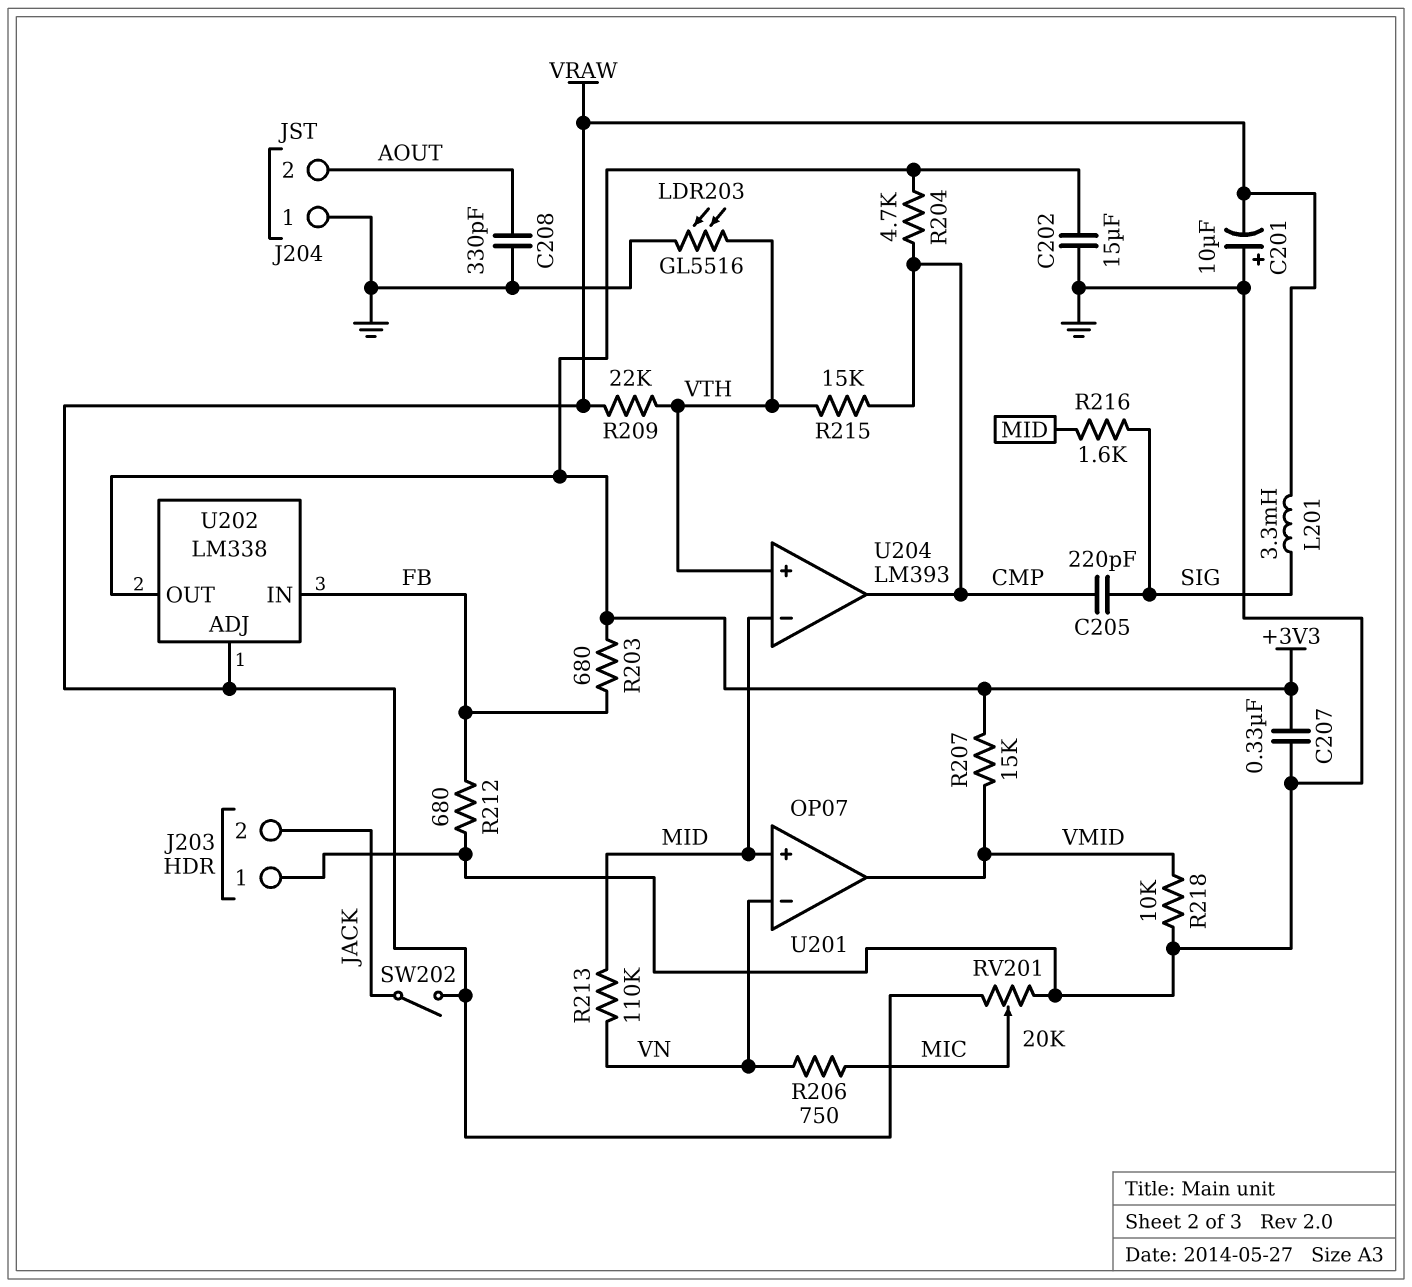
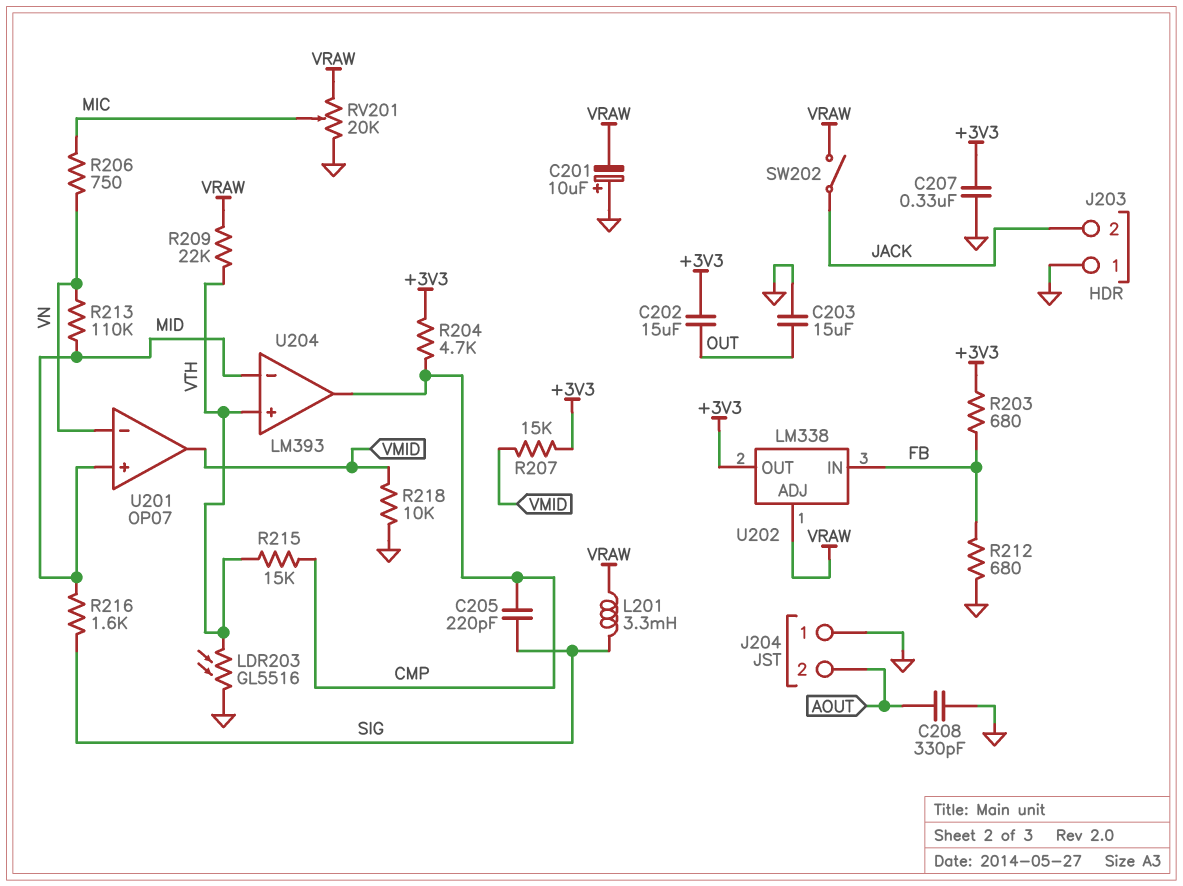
C202: 15uF (+3V3, GND) -> 15uF (+3V3, OUT)
C203: none -> 15uF (GND, OUT)

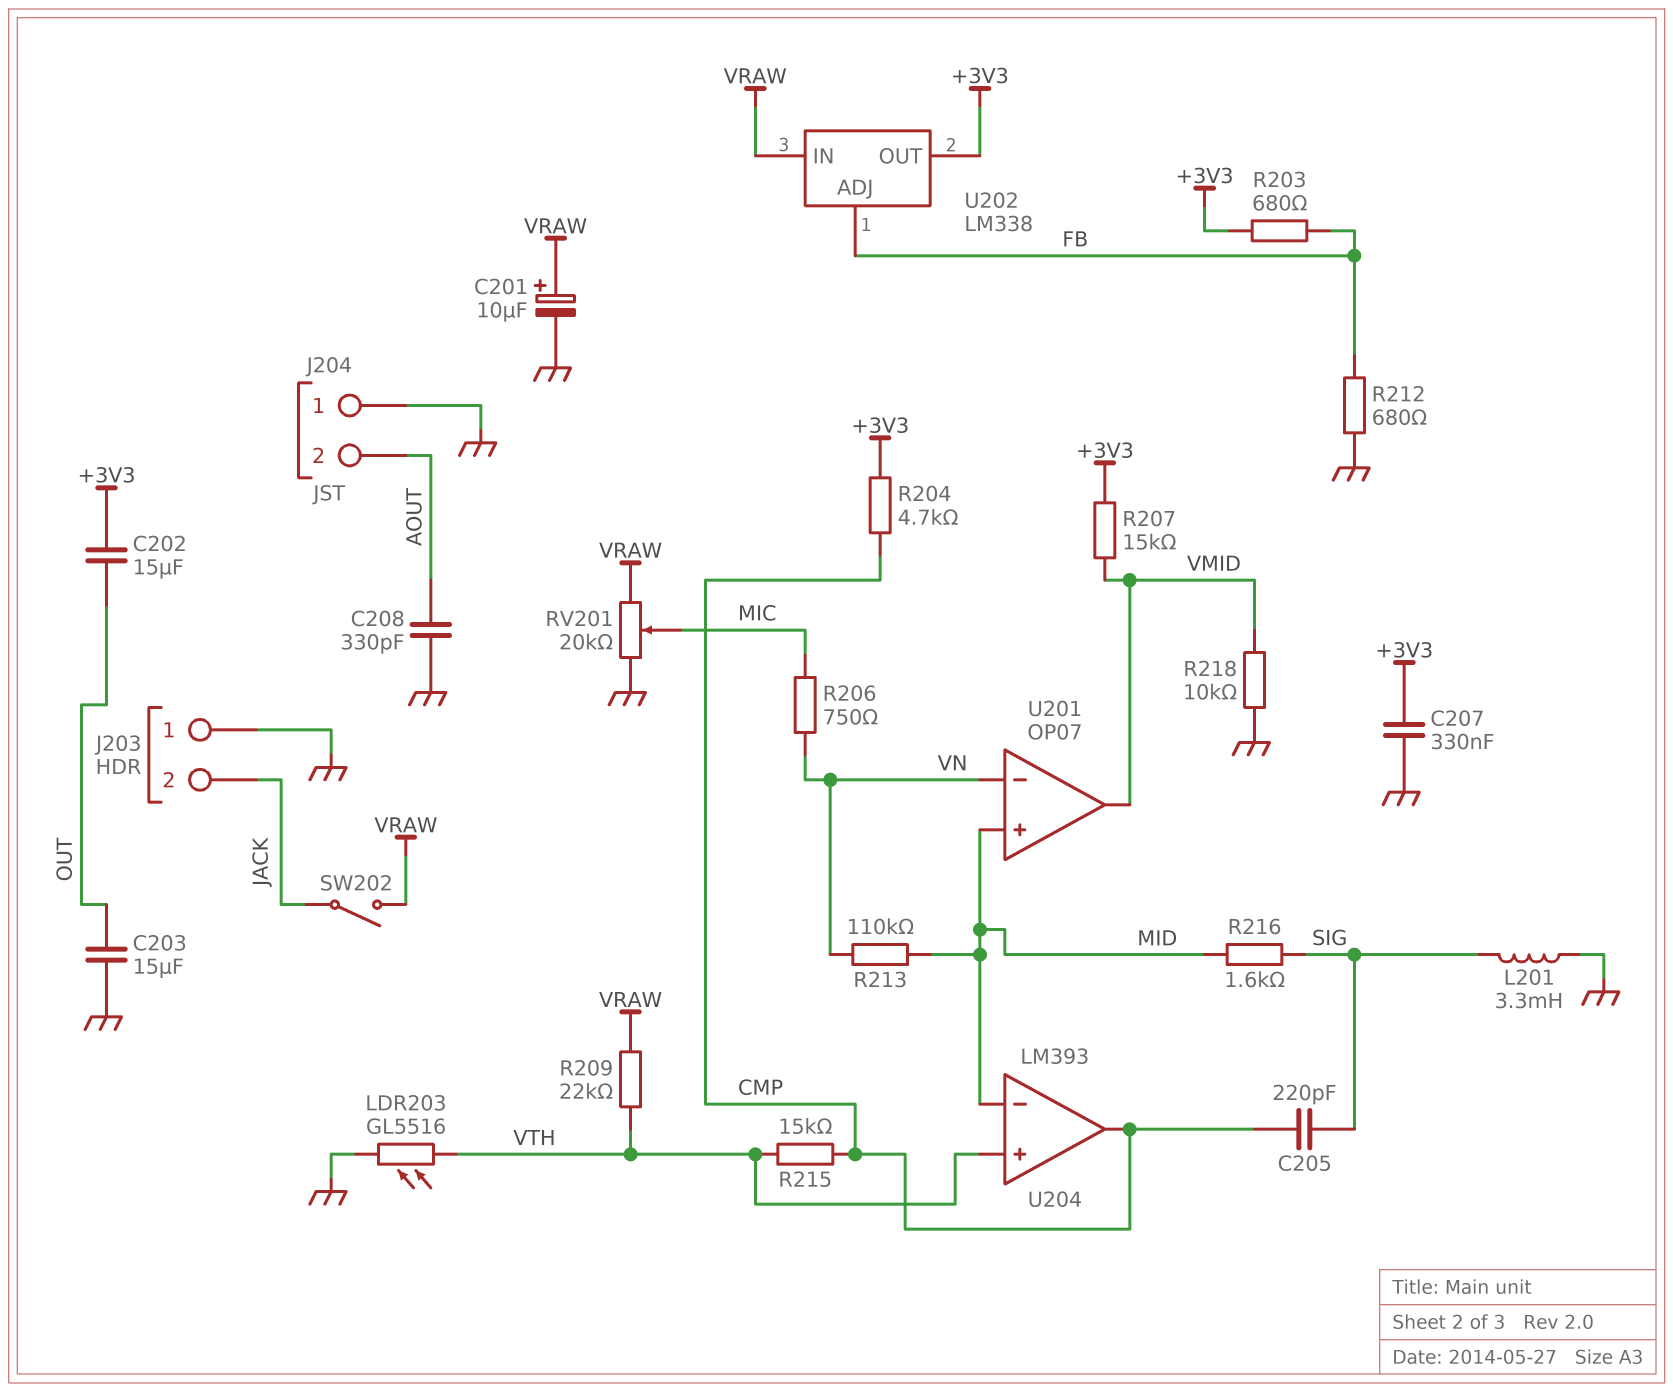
C201: 10uF (plus GND, minus VRAW) -> 10uF (plus VRAW, minus GND)
L201: 3.3mH (SIG, VRAW) -> 3.3mH (GND, SIG)
U202 pin ADJ: VRAW -> FB
U202 pin IN: FB -> VRAW

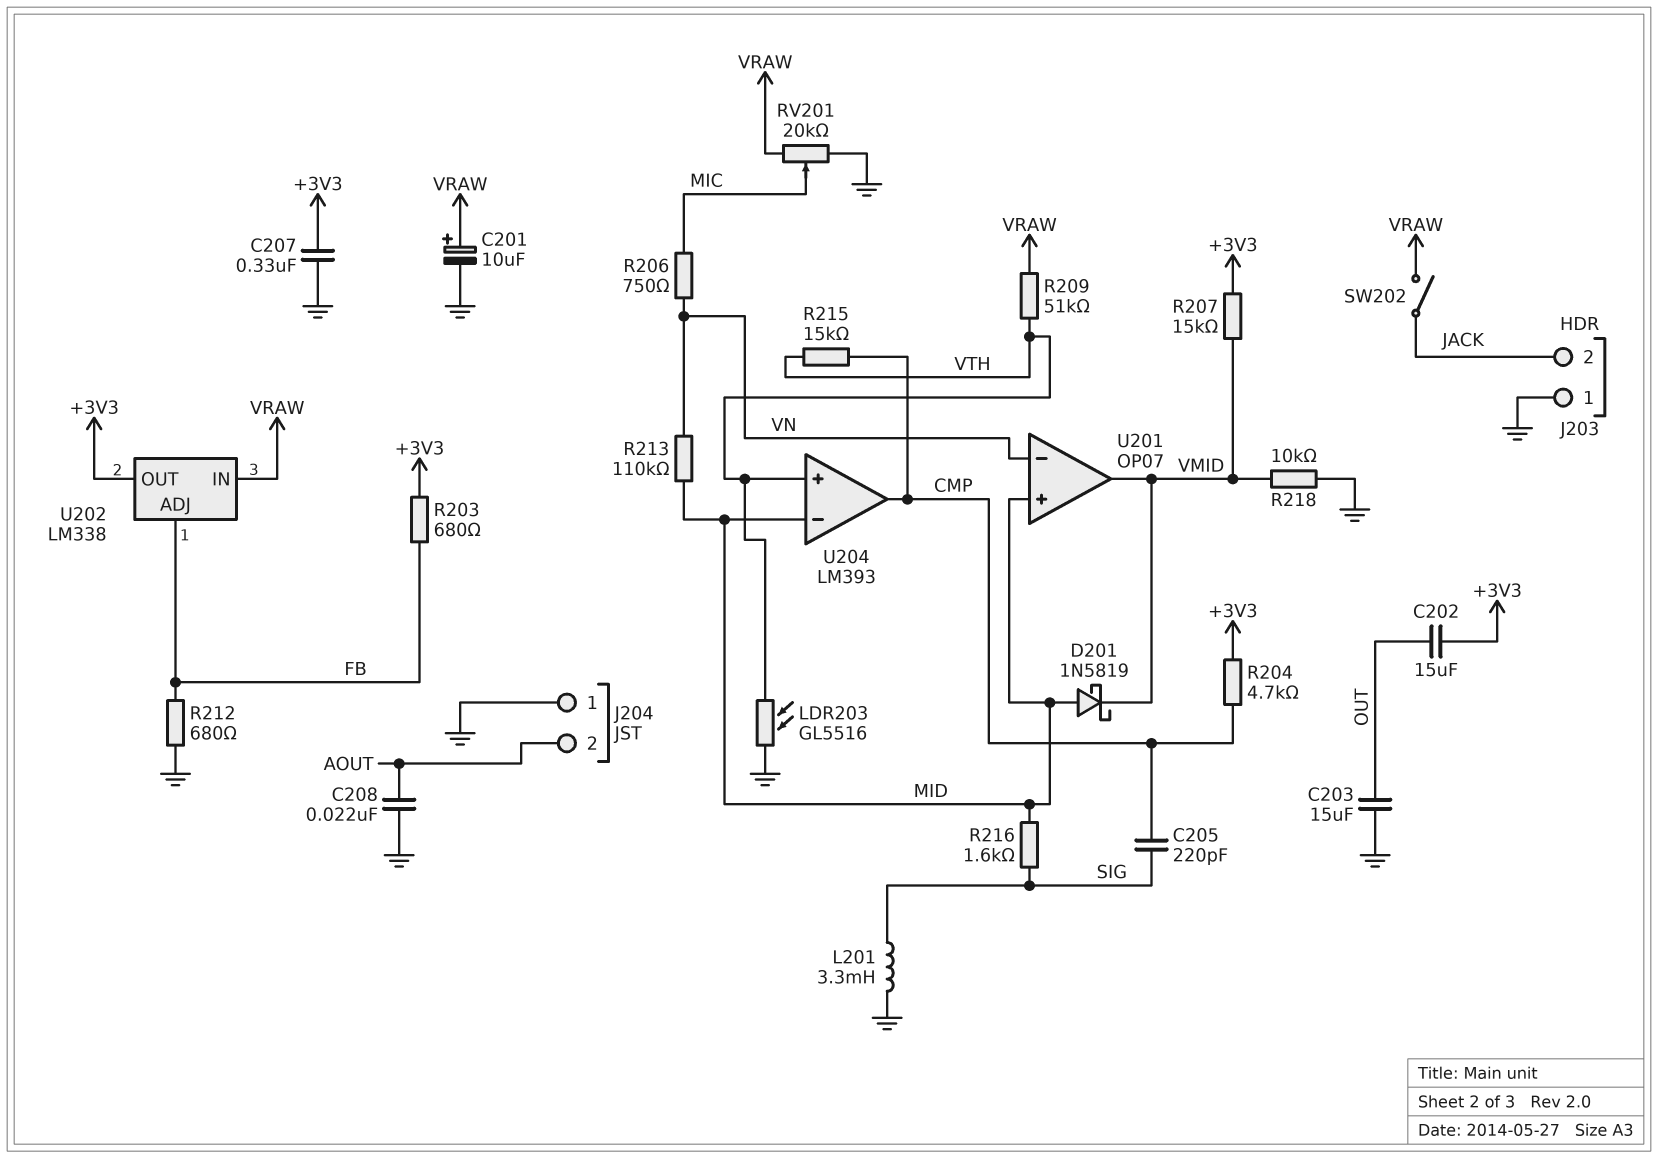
C208: 330pF (AOUT, GND) -> 22nF (AOUT, GND)
D201: none -> schottky 1N5819 (A MID, K VMID)
R209: 22k (VRAW, VTH) -> 51k (VRAW, VTH)

